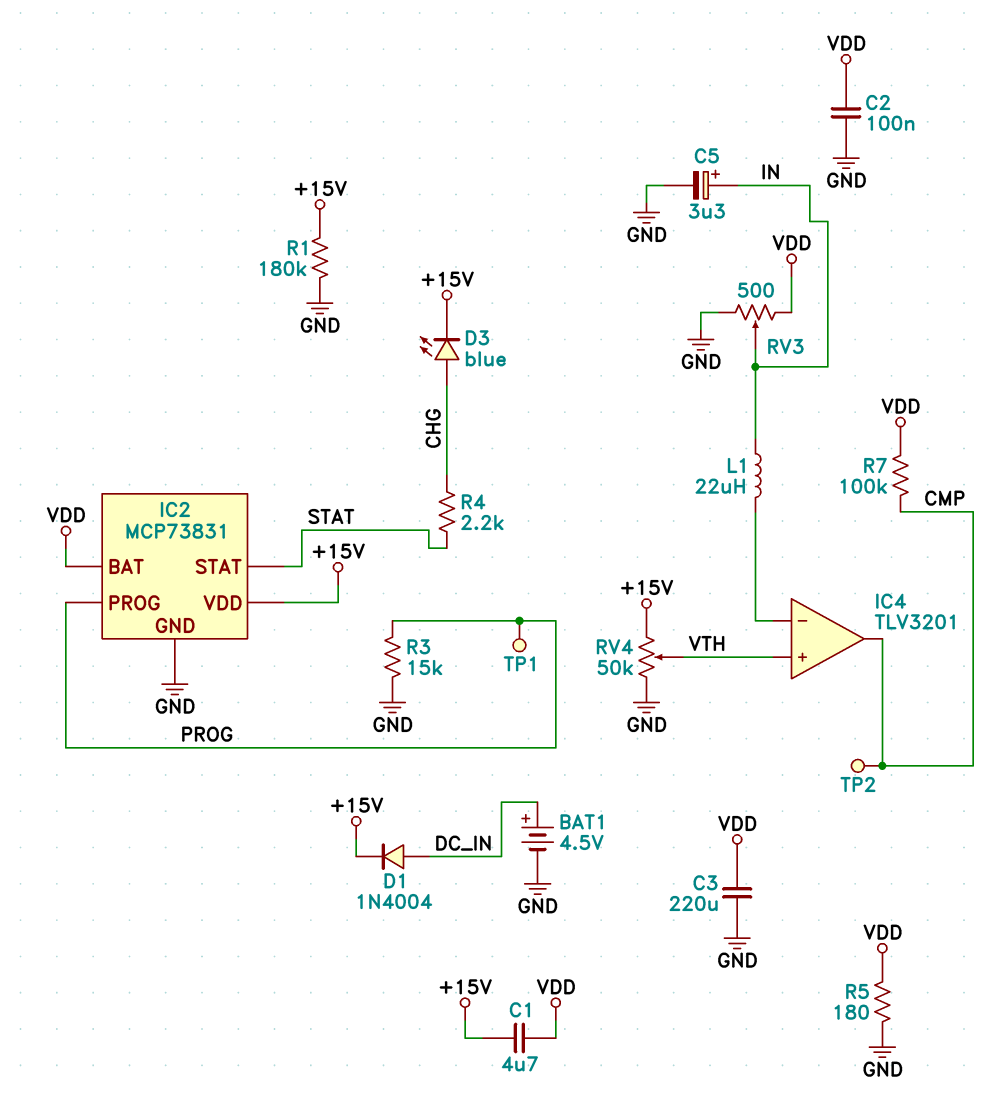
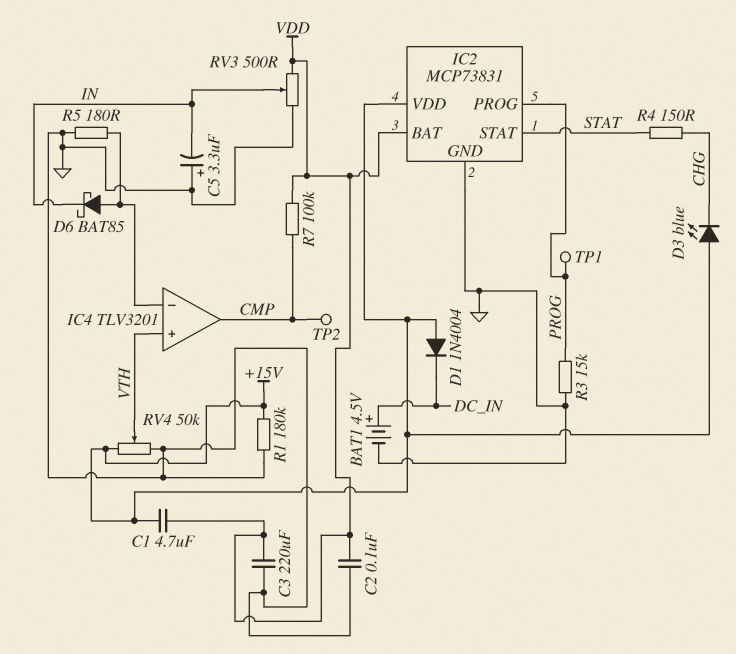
C5: 3.3uF (plus IN, minus GND) -> 3.3uF (plus GND, minus IN)
D1: diode 1N4004 (A DC_IN, K +15V) -> diode 1N4004 (A +15V, K DC_IN)
D3: LED blue (A CHG, K +15V) -> LED blue (A +15V, K CHG)
D6: none -> schottky BAT85 (A IC4/in-, K IN)
L1: 22uH (IC4/in-, IN) -> none
R4: 2.2k (CHG, STAT) -> 150 (CHG, STAT)
R5: 180 (GND, VDD) -> 180 (GND, IC4/in-)

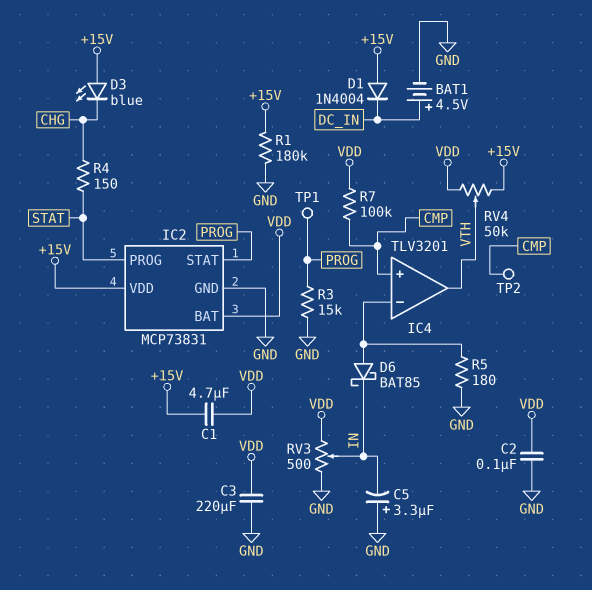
IC2 pin PROG: PROG -> STAT
IC2 pin STAT: STAT -> PROG
IC4 pin in+: VTH -> CMP
IC4 pin out: CMP -> VTH
RV4: 50k (+15V, GND, wiper VTH) -> 50k (+15V, VDD, wiper VTH)

